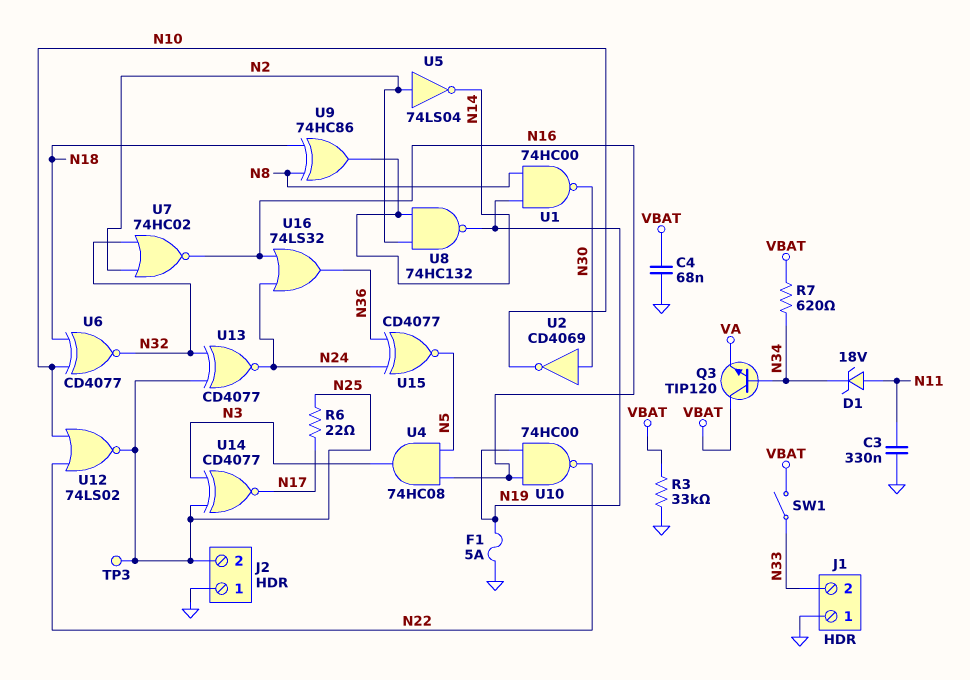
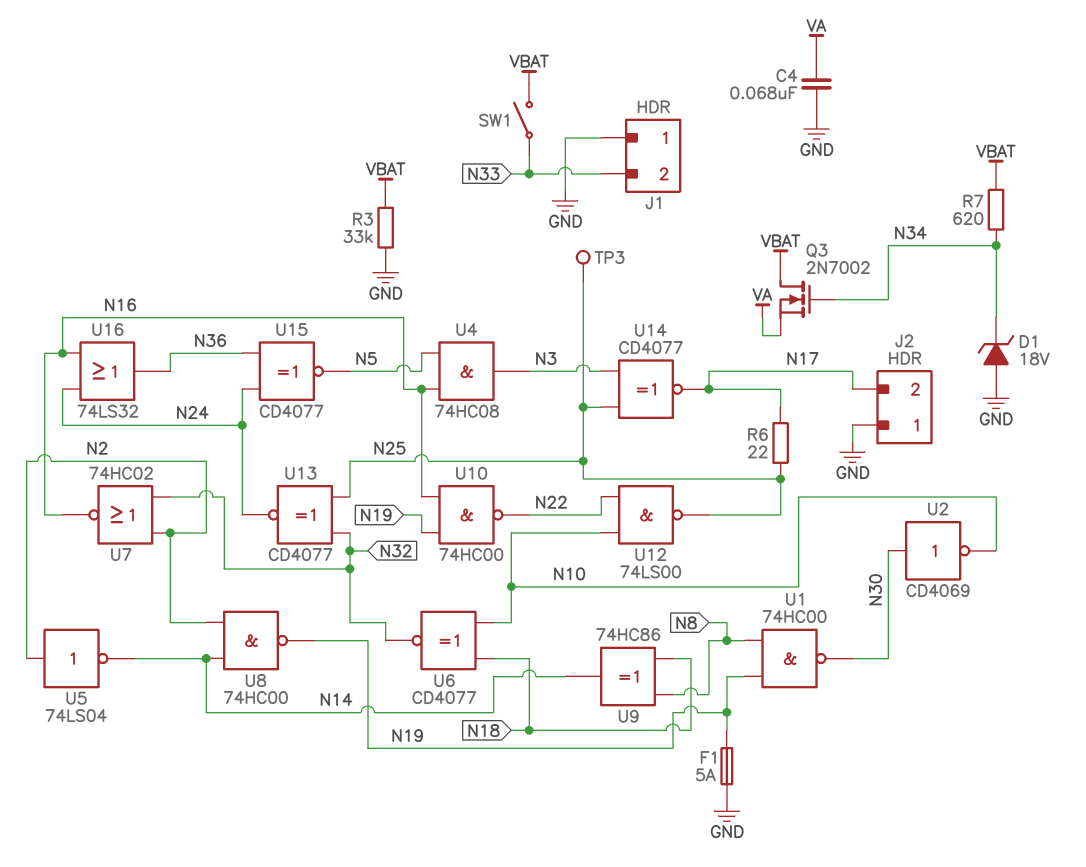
C3: 330nF (GND, N11) -> none
C4: 68nF (GND, VBAT) -> 68nF (GND, VA)
D1: zener 18V (A N11, K N34) -> zener 18V (A GND, K N34)
J2 pin 2: N25 -> N17
Q3: NPN TIP120 (B N34, C VBAT, E VA) -> NMOS 2N7002 (G N34, D VBAT, S VA)
U8: NAND 74HC132 (in N2, in N14, out N19) -> NAND 74HC00 (in N2, in N14, out N19)
U12: NOR 74LS02 (in N10, in N22, out N25) -> NAND 74LS00 (in N10, in N22, out N25)

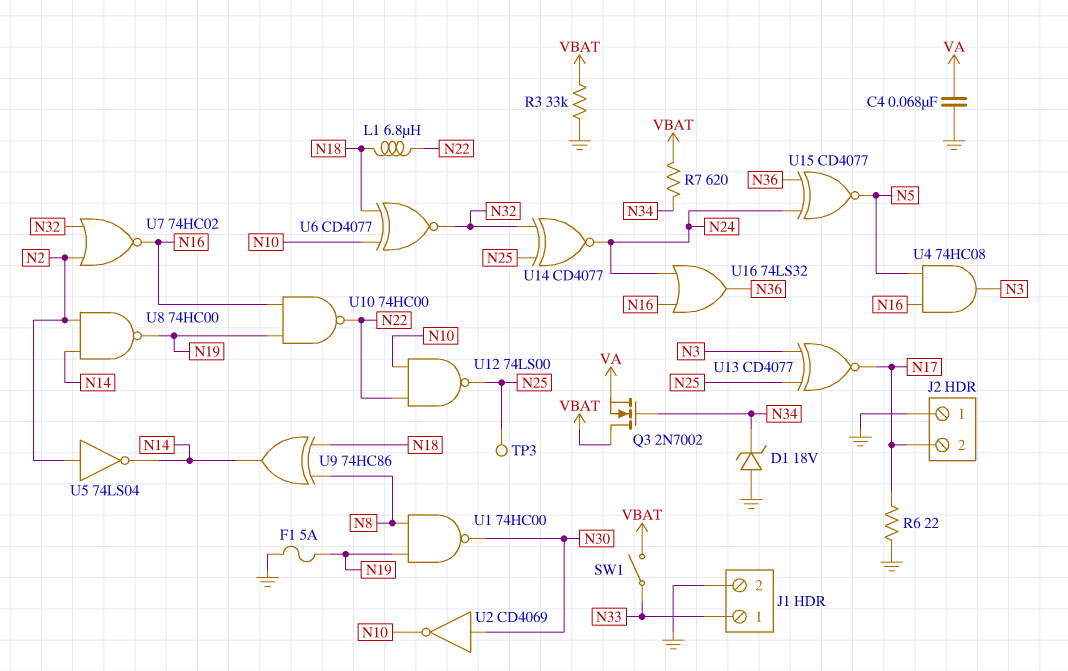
J1 pin 1: GND -> N33
J1 pin 2: N33 -> GND
L1: none -> 6.8uH (N18, N22)
R6: 22 (N17, N25) -> 22 (GND, N17)
U13: XNOR CD4077 (in N25, in N32, out N24) -> XNOR CD4077 (in N3, in N25, out N17)
U14: XNOR CD4077 (in N3, in N25, out N17) -> XNOR CD4077 (in N25, in N32, out N24)

